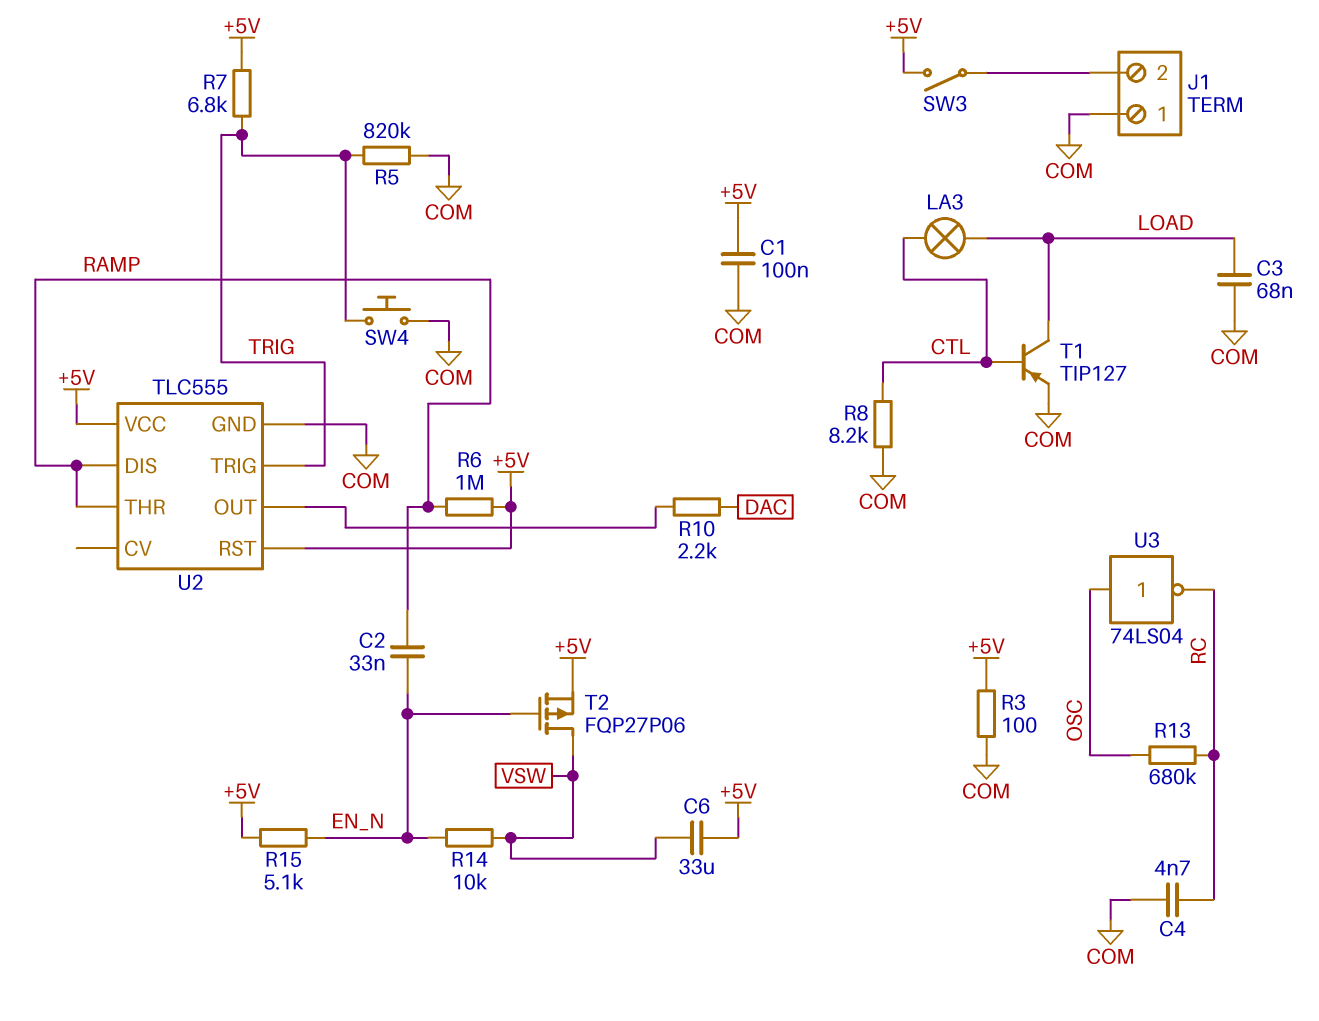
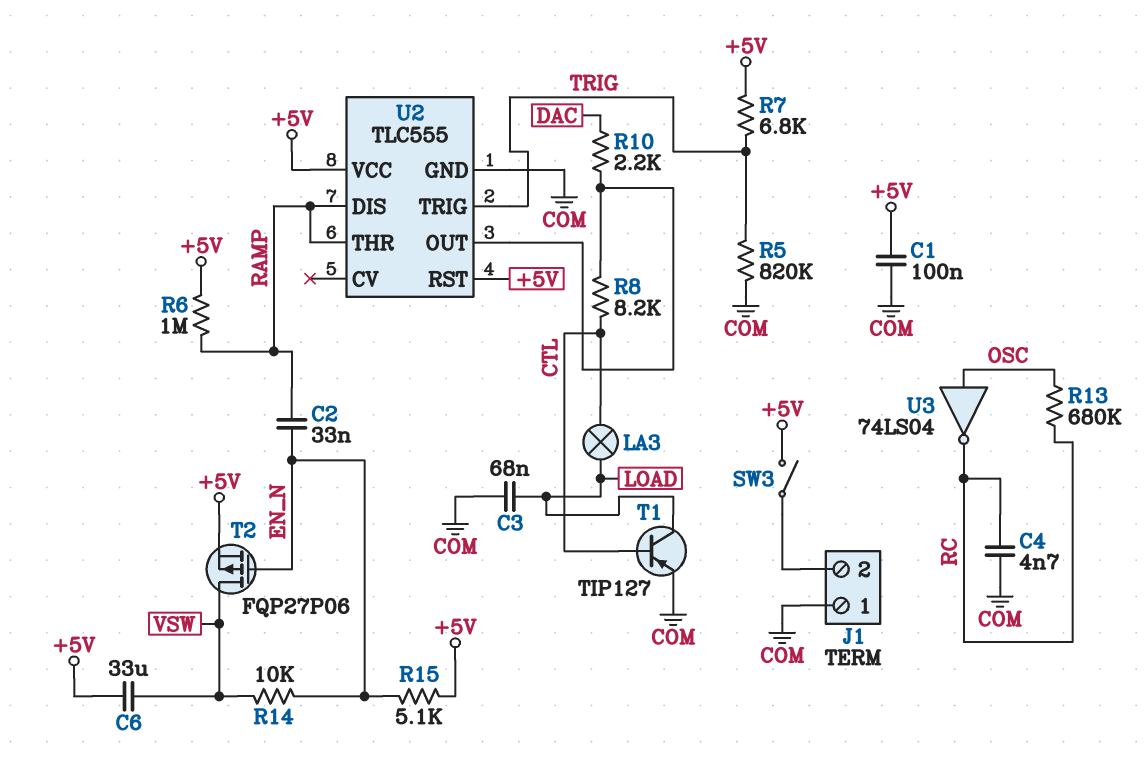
R3: 100 (+5V, COM) -> none
R8: 8.2k (COM, CTL) -> 8.2k (CTL, U2/OUT)
SW4: button (COM, TRIG) -> none

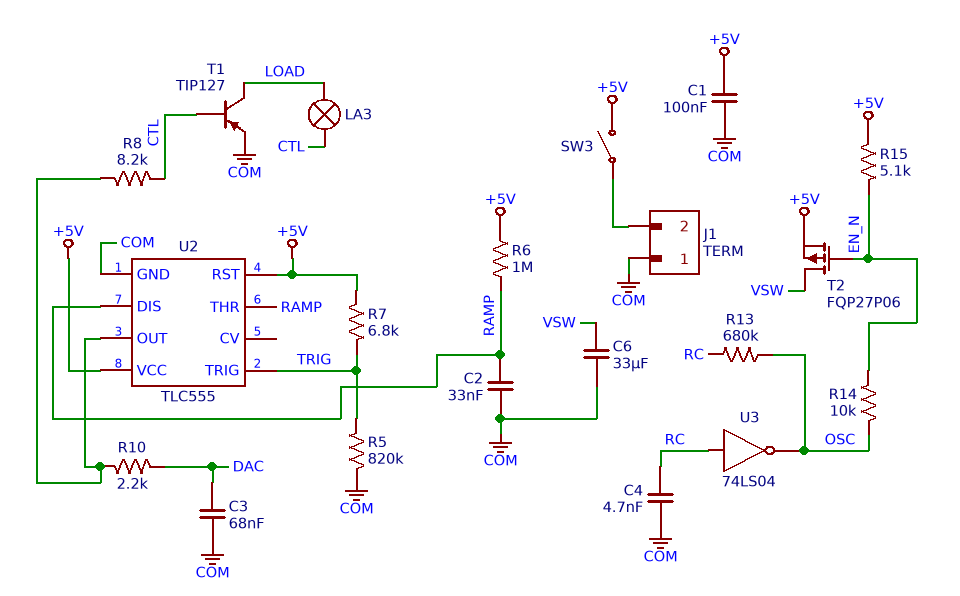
C2: 33nF (EN_N, RAMP) -> 33nF (COM, RAMP)
C3: 68nF (COM, LOAD) -> 68nF (COM, DAC)
C6: 33uF (+5V, VSW) -> 33uF (COM, VSW)
R14: 10k (EN_N, VSW) -> 10k (EN_N, OSC)
U3: NOT 74LS04 (in OSC, out RC) -> NOT 74LS04 (in RC, out OSC)

